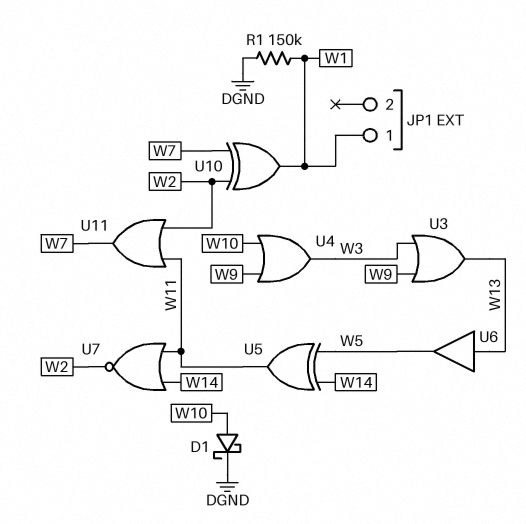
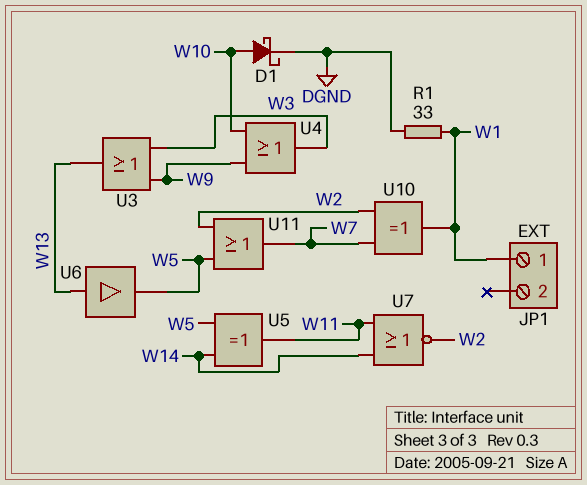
R1: 150k (DGND, W1) -> 33 (DGND, W1)
U11: OR (in W2, in W11, out W7) -> OR (in W2, in W5, out W7)

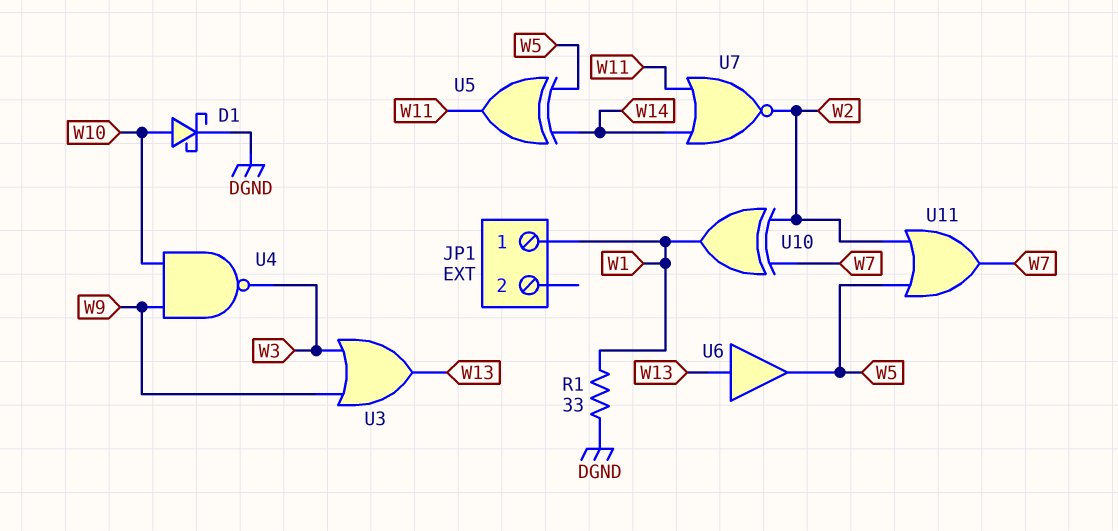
U4: OR (in W9, in W10, out W3) -> NAND (in W9, in W10, out W3)

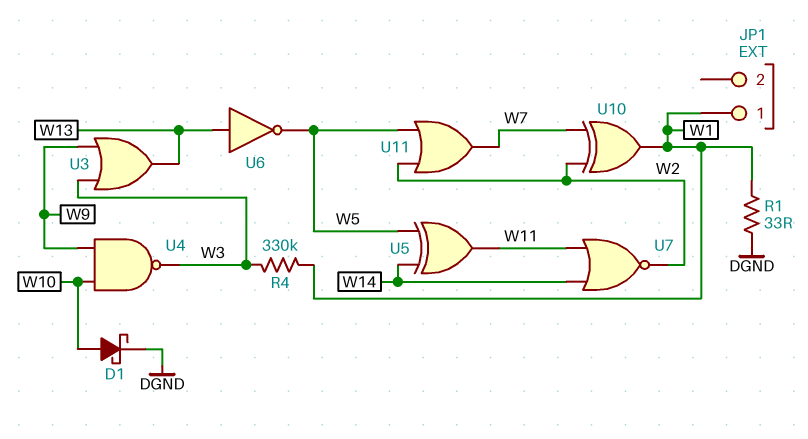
R4: none -> 330k (W1, W3)
U6: buffer (in W13, out W5) -> NOT (in W13, out W5)

